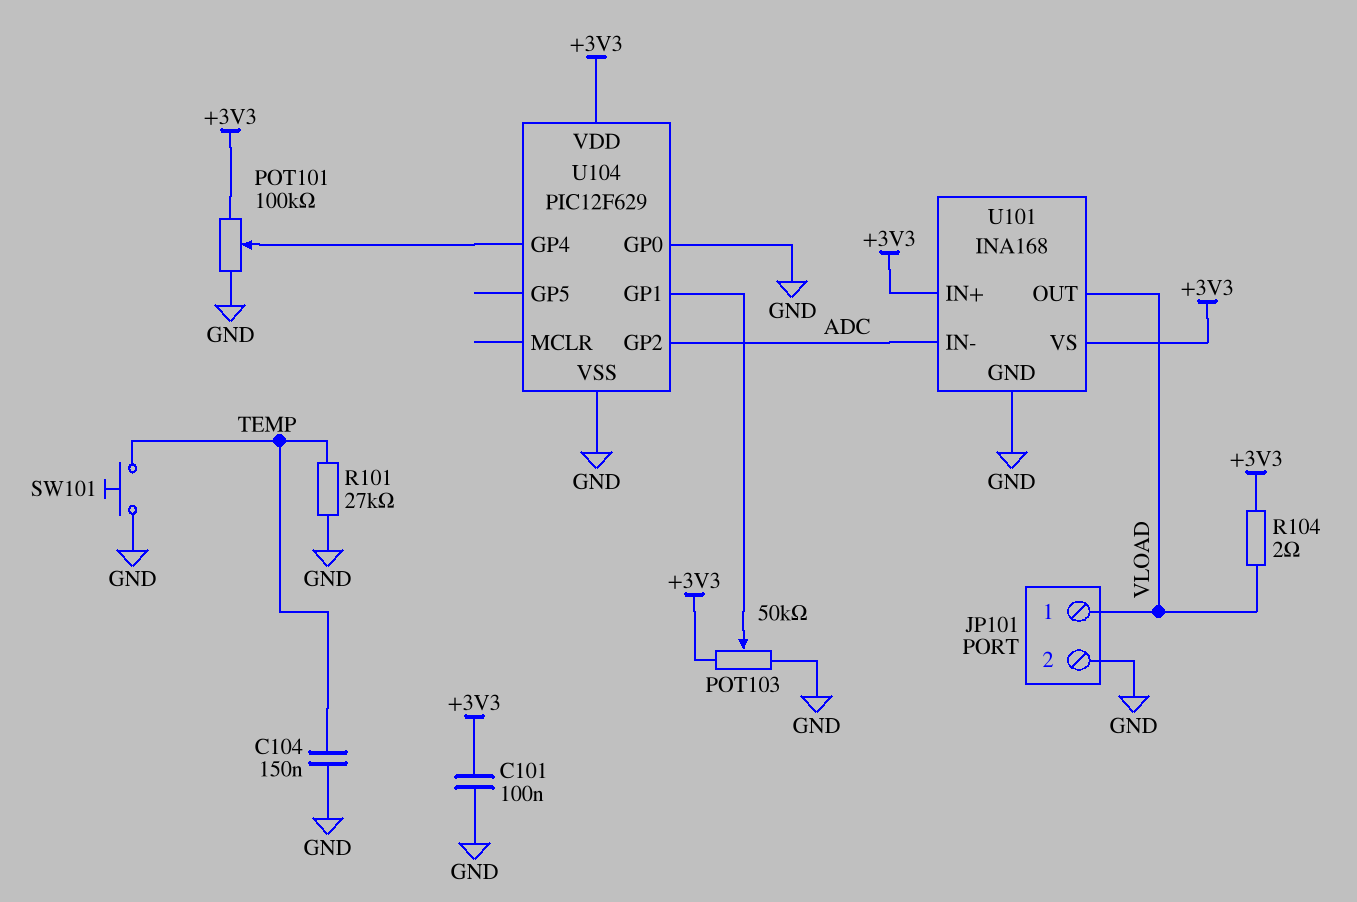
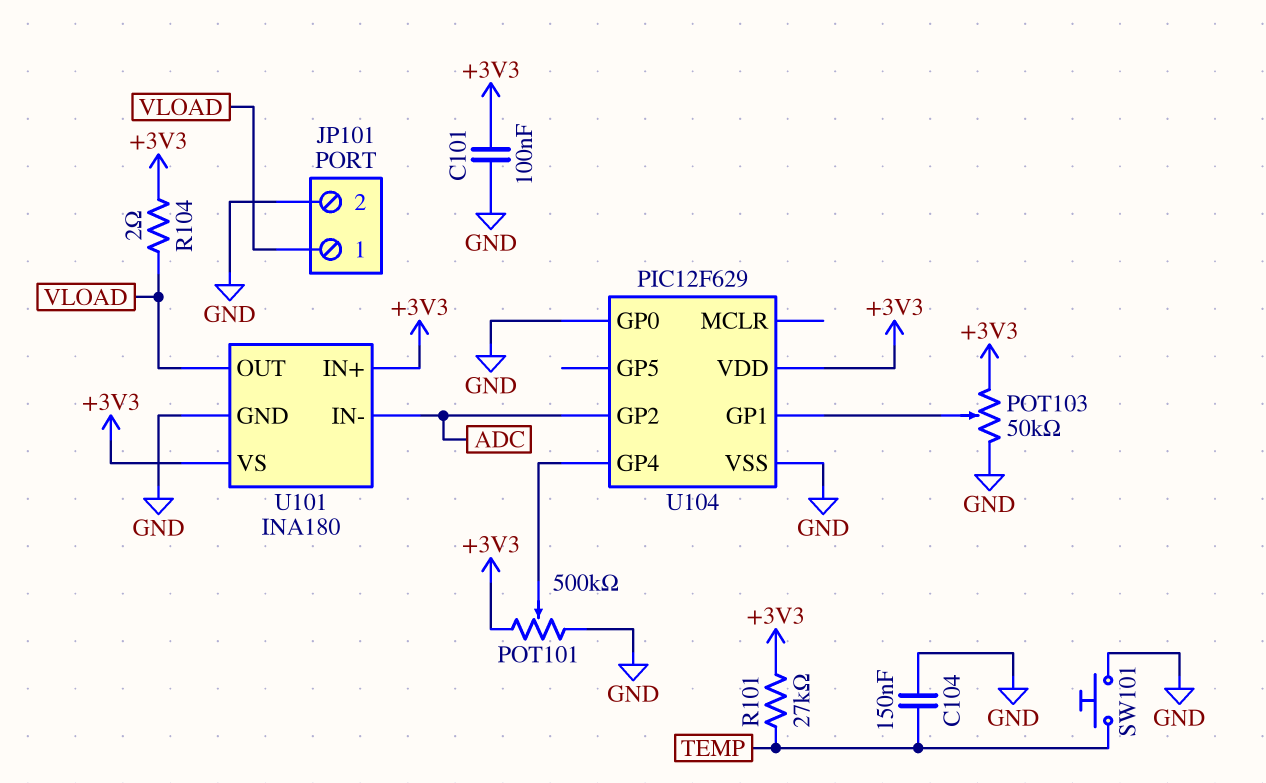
POT101: 100k (+3V3, GND, wiper U104/GP4) -> 500k (+3V3, GND, wiper U104/GP4)
R101: 27k (GND, TEMP) -> 27k (+3V3, TEMP)
U101: INA168 -> INA180

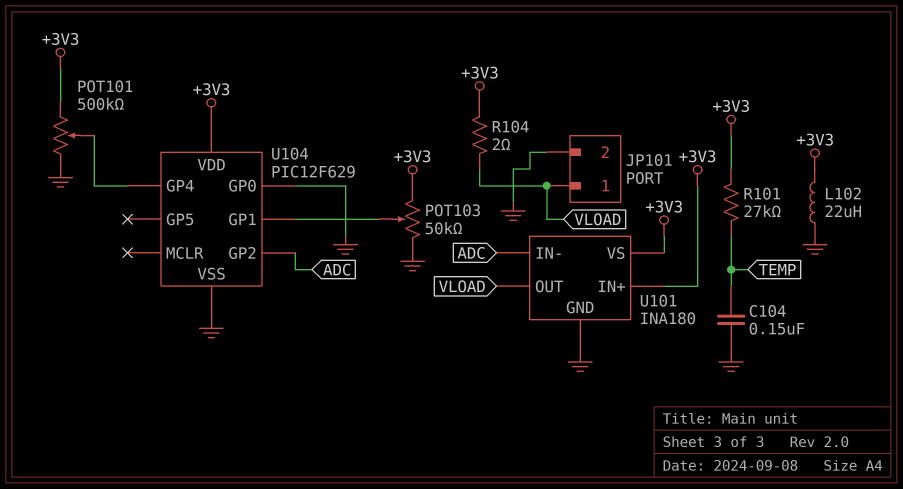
C101: 100nF (+3V3, GND) -> none
L102: none -> 22uH (+3V3, GND)
SW101: button (GND, TEMP) -> none

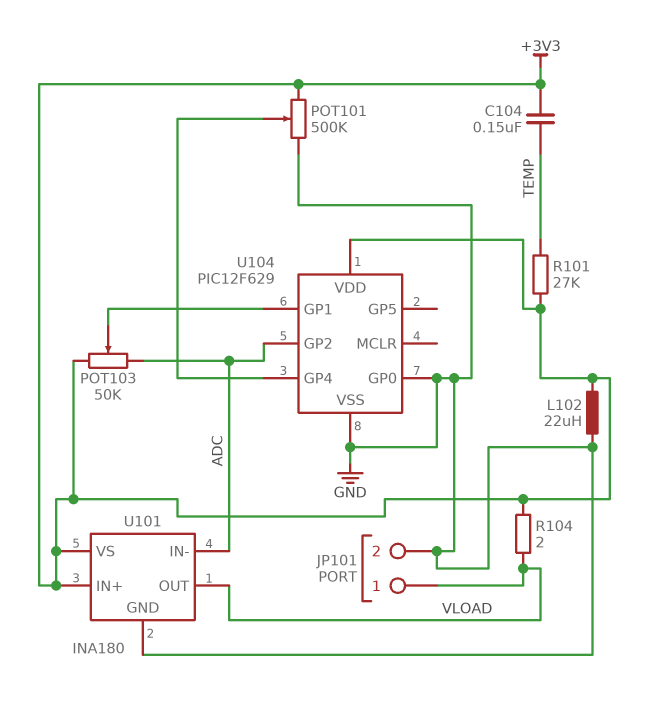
C104: 150nF (GND, TEMP) -> 150nF (+3V3, TEMP)
POT103: 50k (+3V3, GND, wiper U104/GP1) -> 50k (+3V3, ADC, wiper U104/GP1)

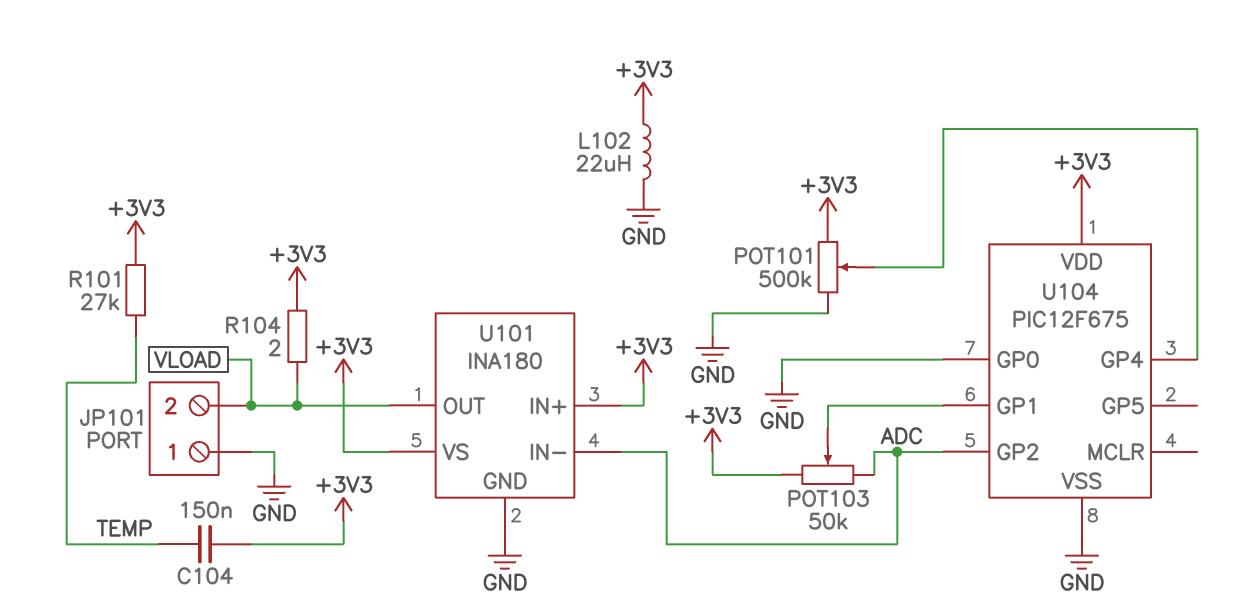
JP101 pin 1: VLOAD -> GND
JP101 pin 2: GND -> VLOAD
U104: PIC12F629 -> PIC12F675

